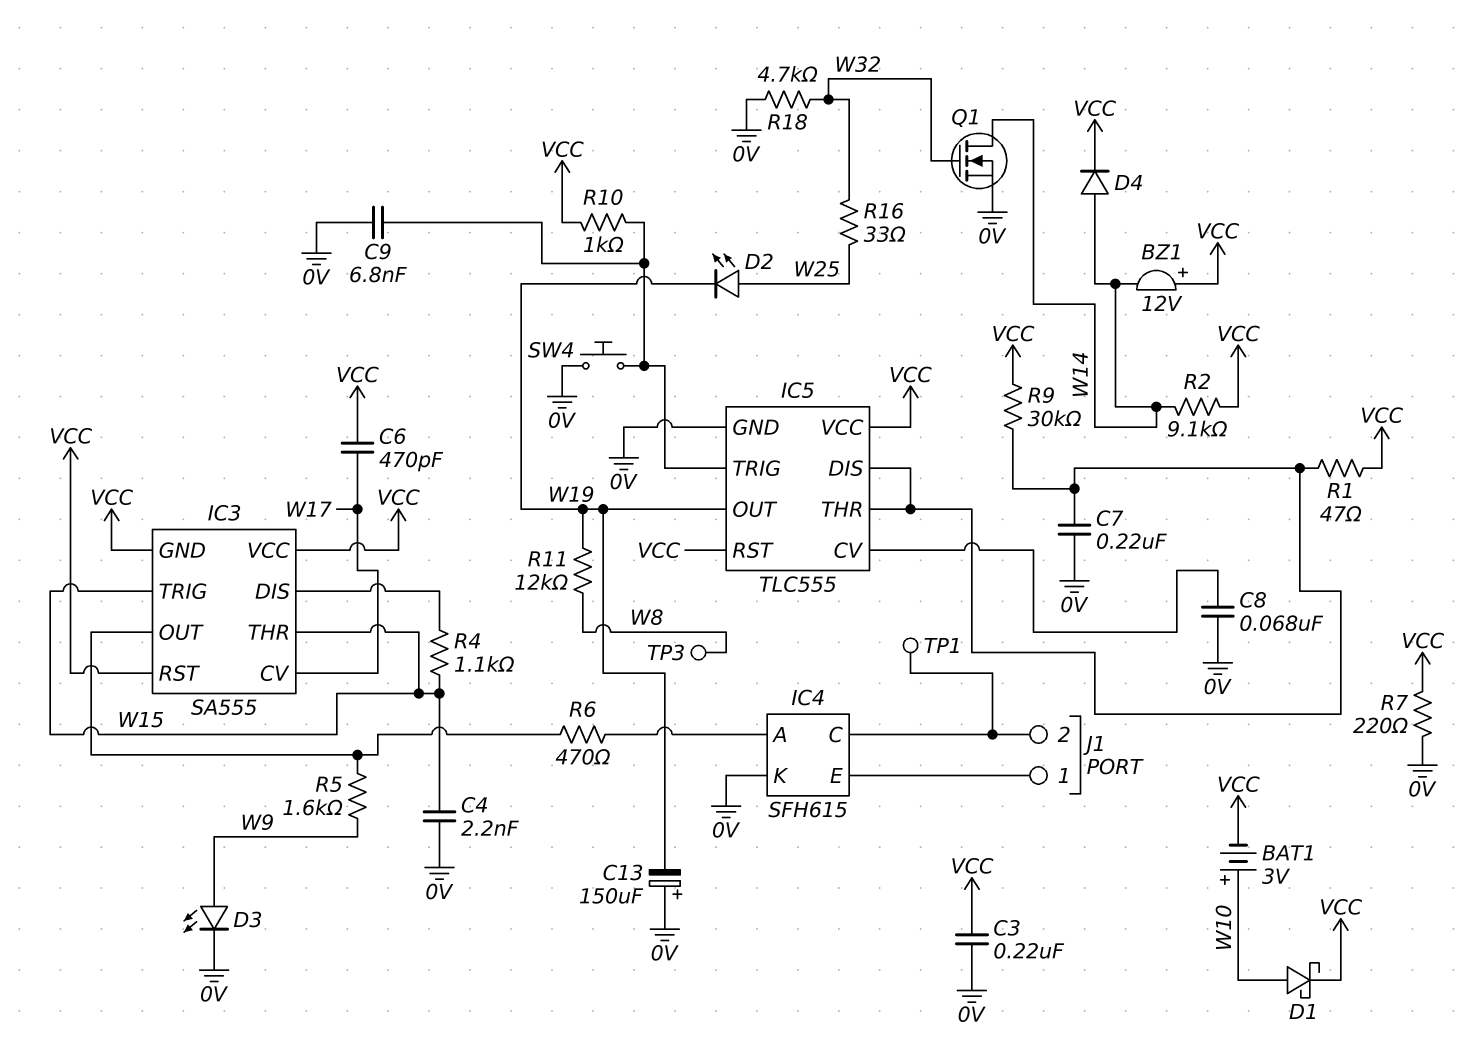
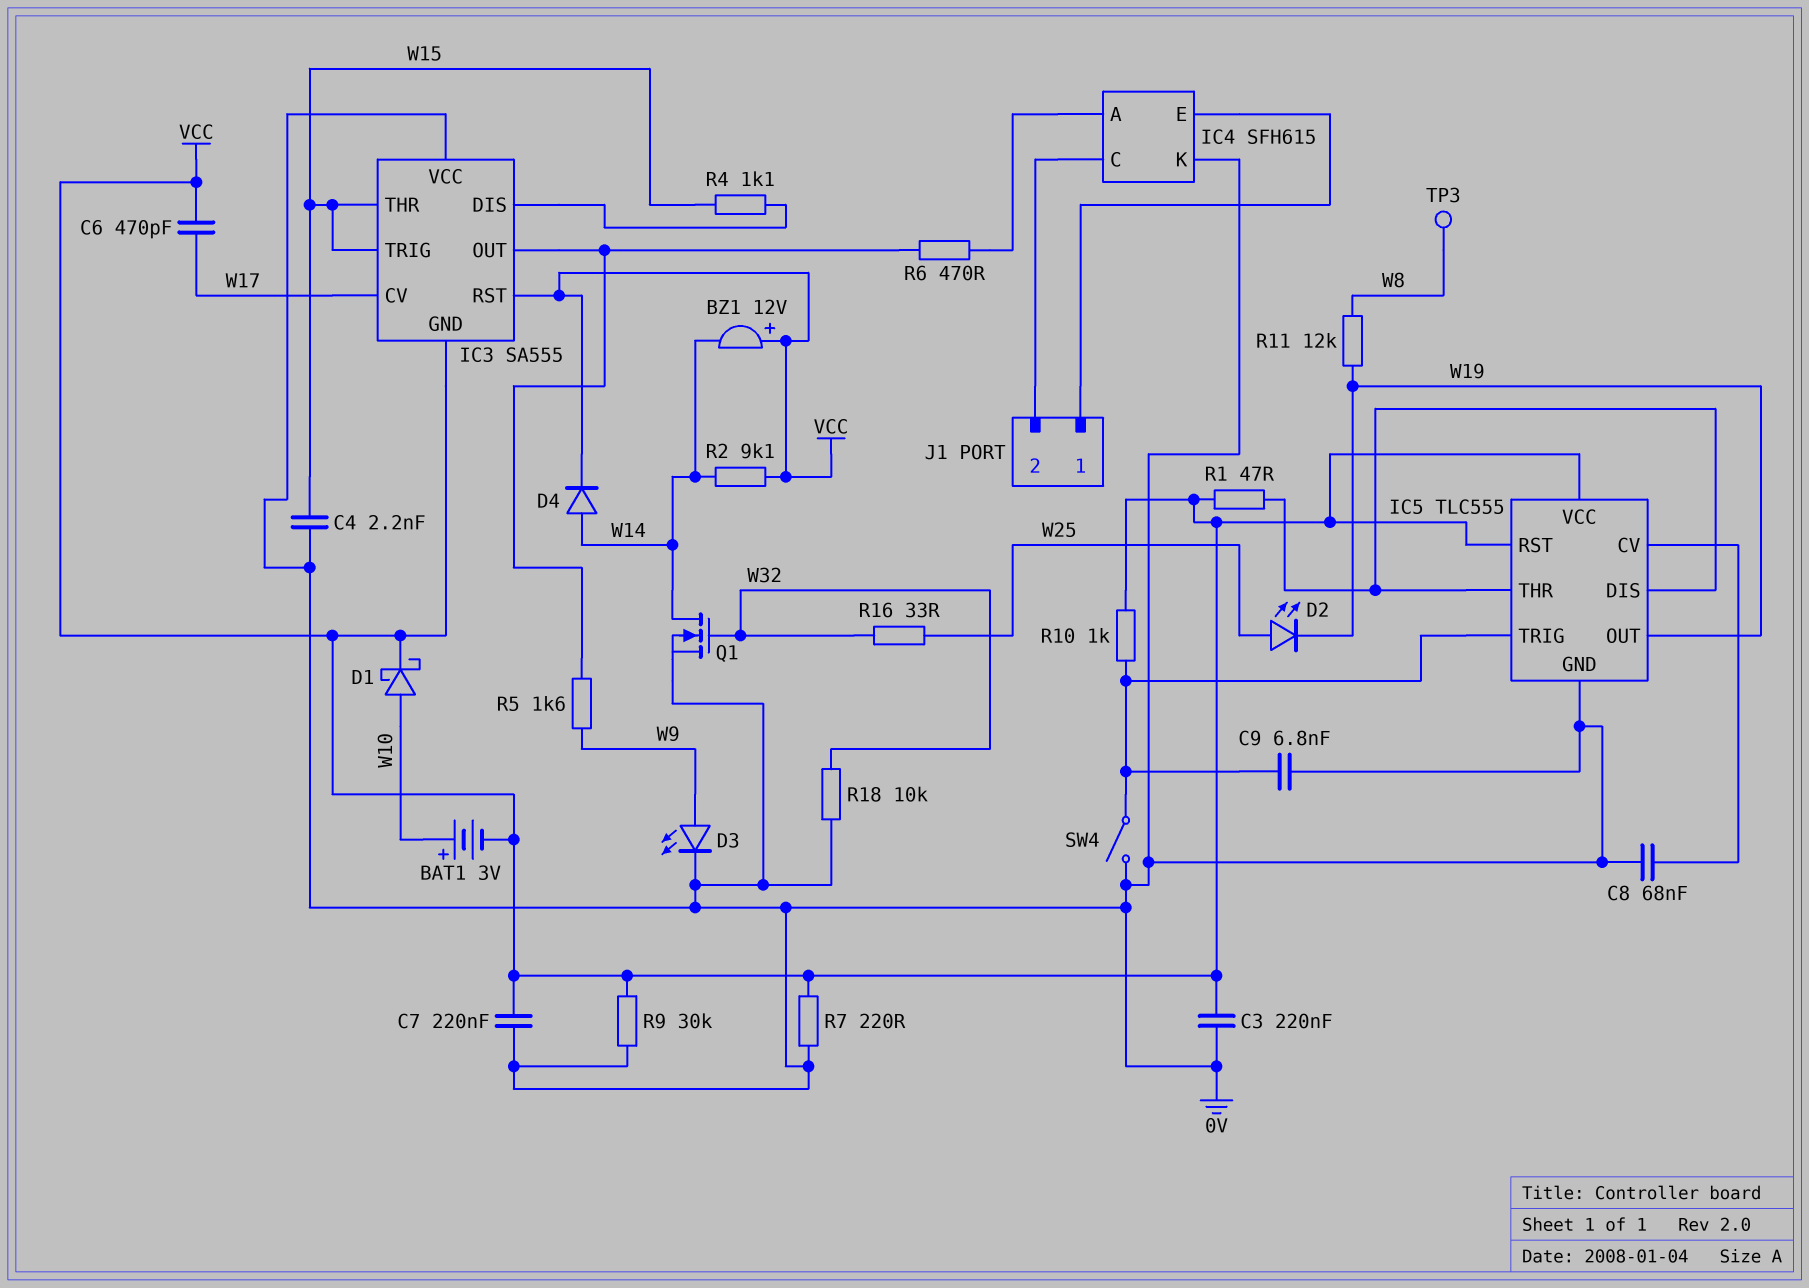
C7: 220nF (0V, IC5/DIS) -> 220nF (0V, VCC)
C13: 150uF (plus 0V, minus W19) -> none
IC3 pin VCC: VCC -> 0V
R9: 30k (IC5/DIS, VCC) -> 30k (0V, VCC)
R18: 4.7k (0V, W32) -> 10k (0V, W32)
SW4: button (0V, IC5/TRIG) -> switch (0V, IC5/TRIG)
TP1: test point (IC4/C) -> none

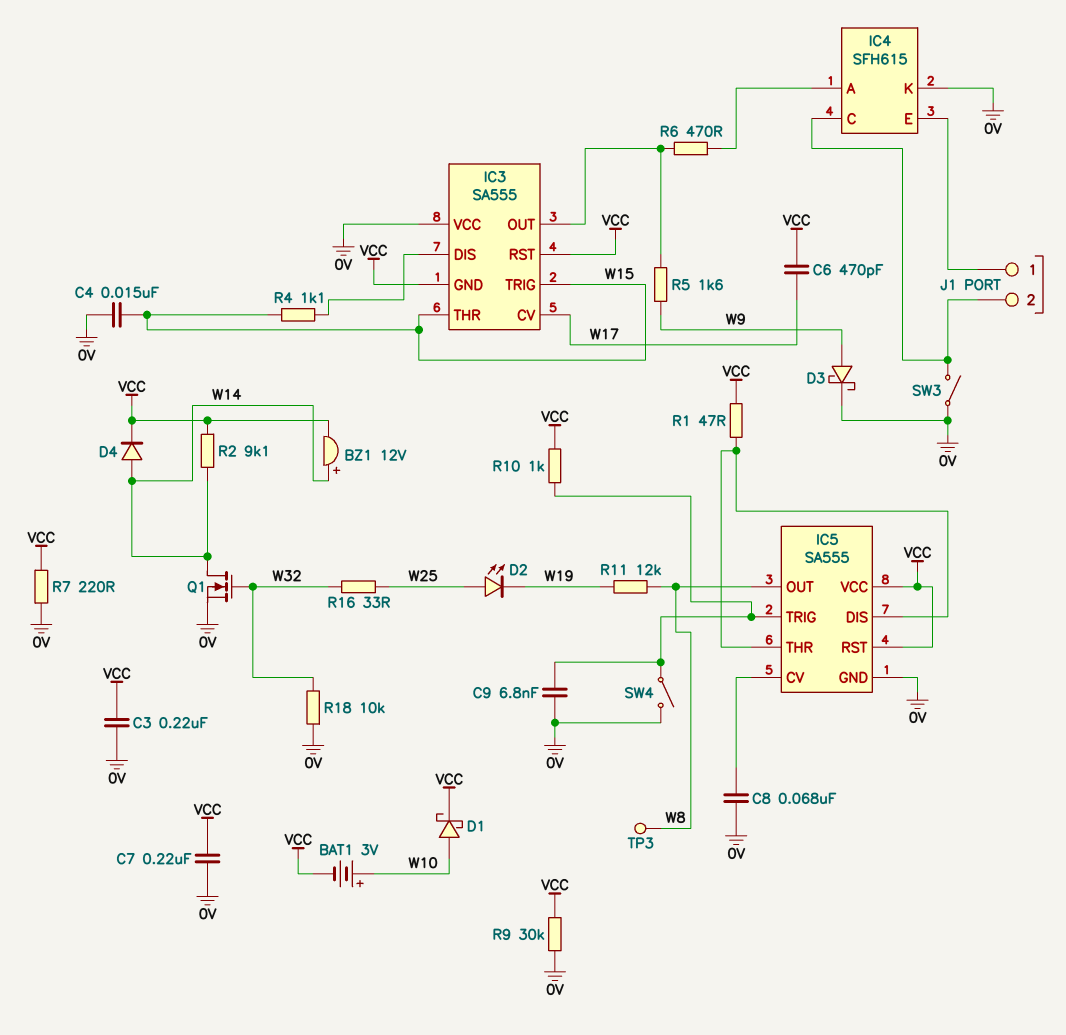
BZ1: buzzer 12V (plus VCC, minus W14) -> buzzer 12V (plus W14, minus VCC)
C4: 2.2nF (0V, W15) -> 15nF (0V, W15)
D3: LED (A W9, K 0V) -> schottky (A W9, K 0V)
IC5: TLC555 -> SA555
IC5 pin OUT: W19 -> W8
SW3: none -> switch (0V, IC4/C)

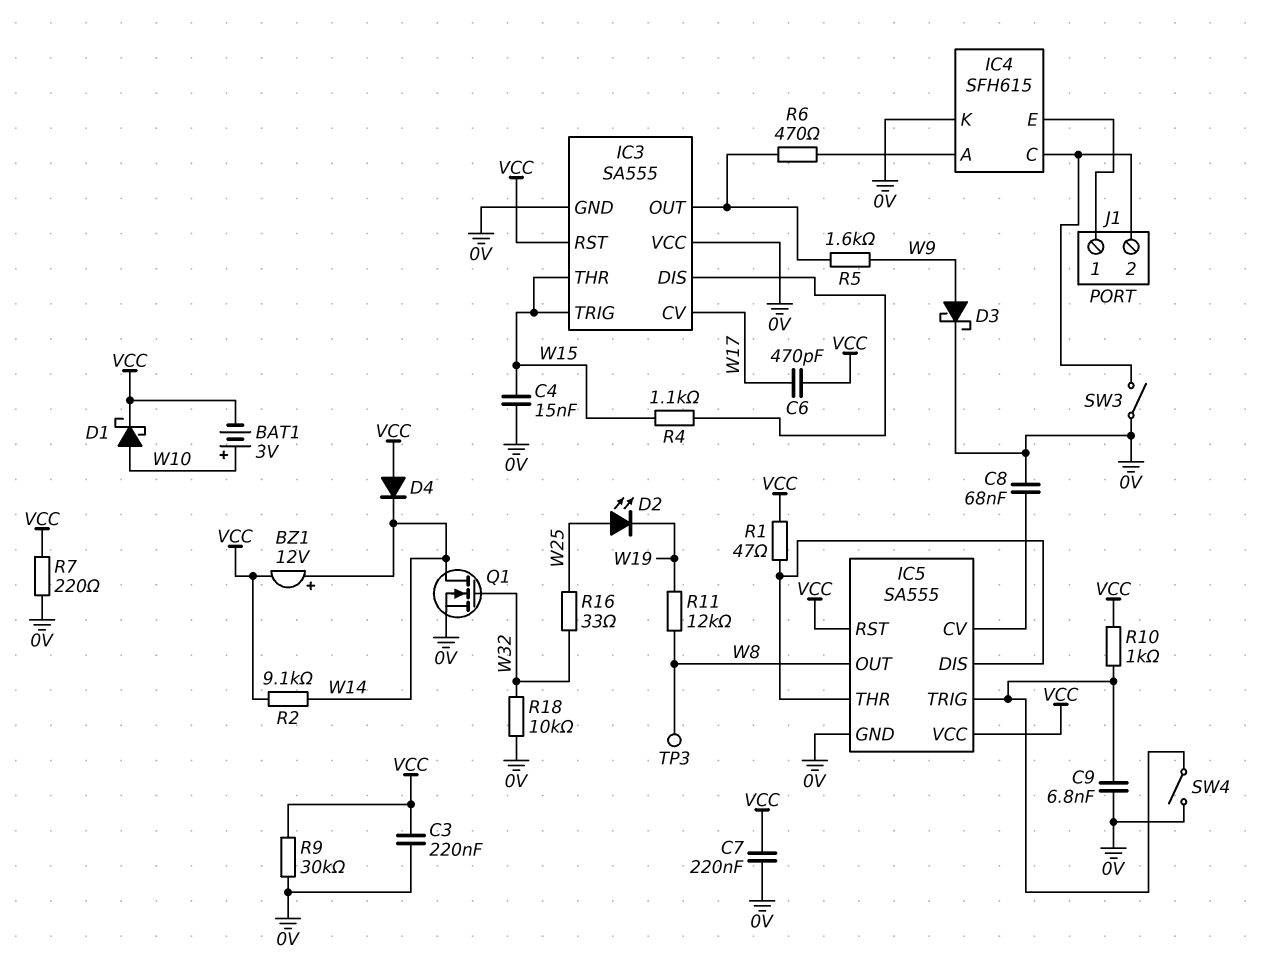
D4: diode (A W14, K VCC) -> diode (A VCC, K W14)
IC3 pin GND: VCC -> 0V

